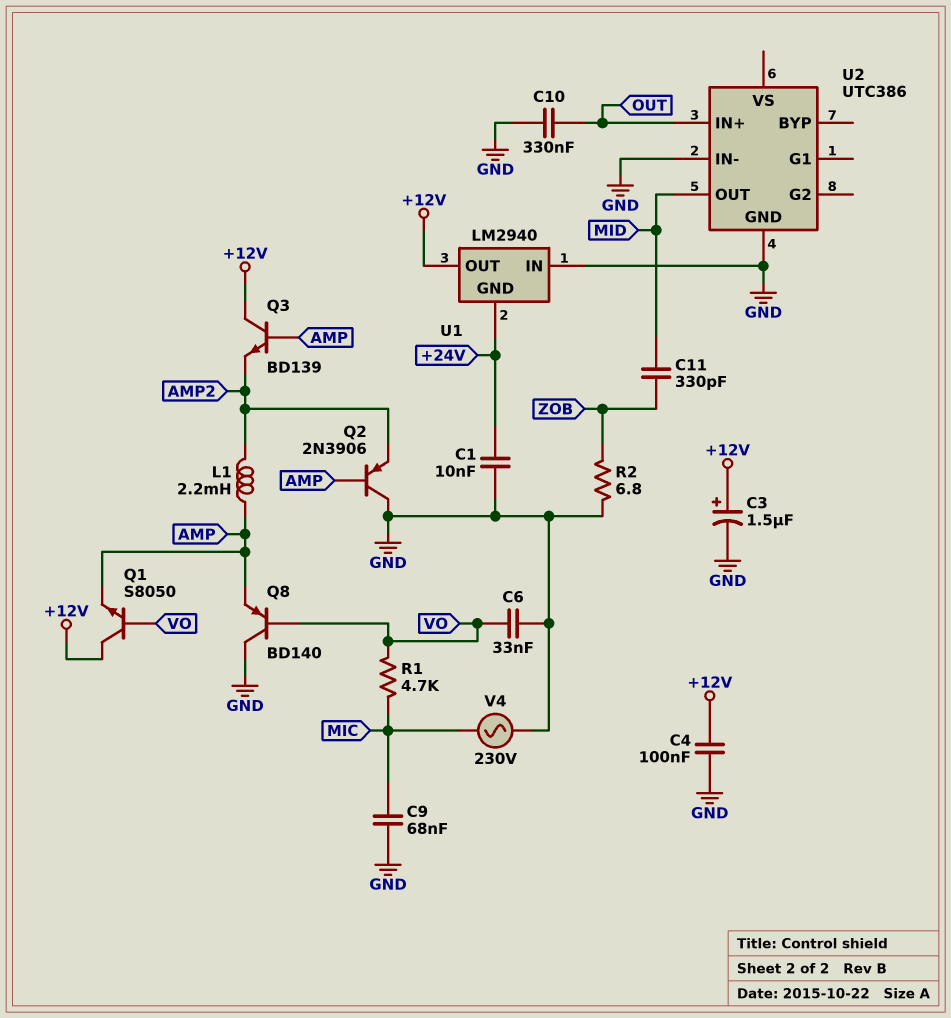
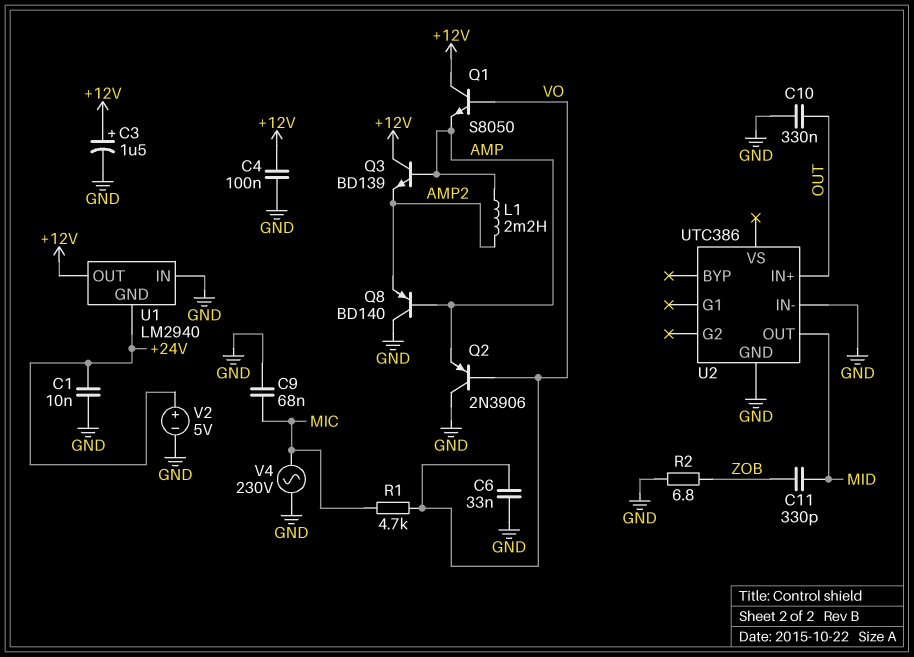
Q2: PNP 2N3906 (B AMP, C GND, E AMP2) -> PNP 2N3906 (B VO, C GND, E AMP)
Q8: PNP BD140 (B VO, C GND, E AMP) -> PNP BD140 (B AMP, C GND, E AMP2)
V2: none -> 5V (plus +24V, minus GND)

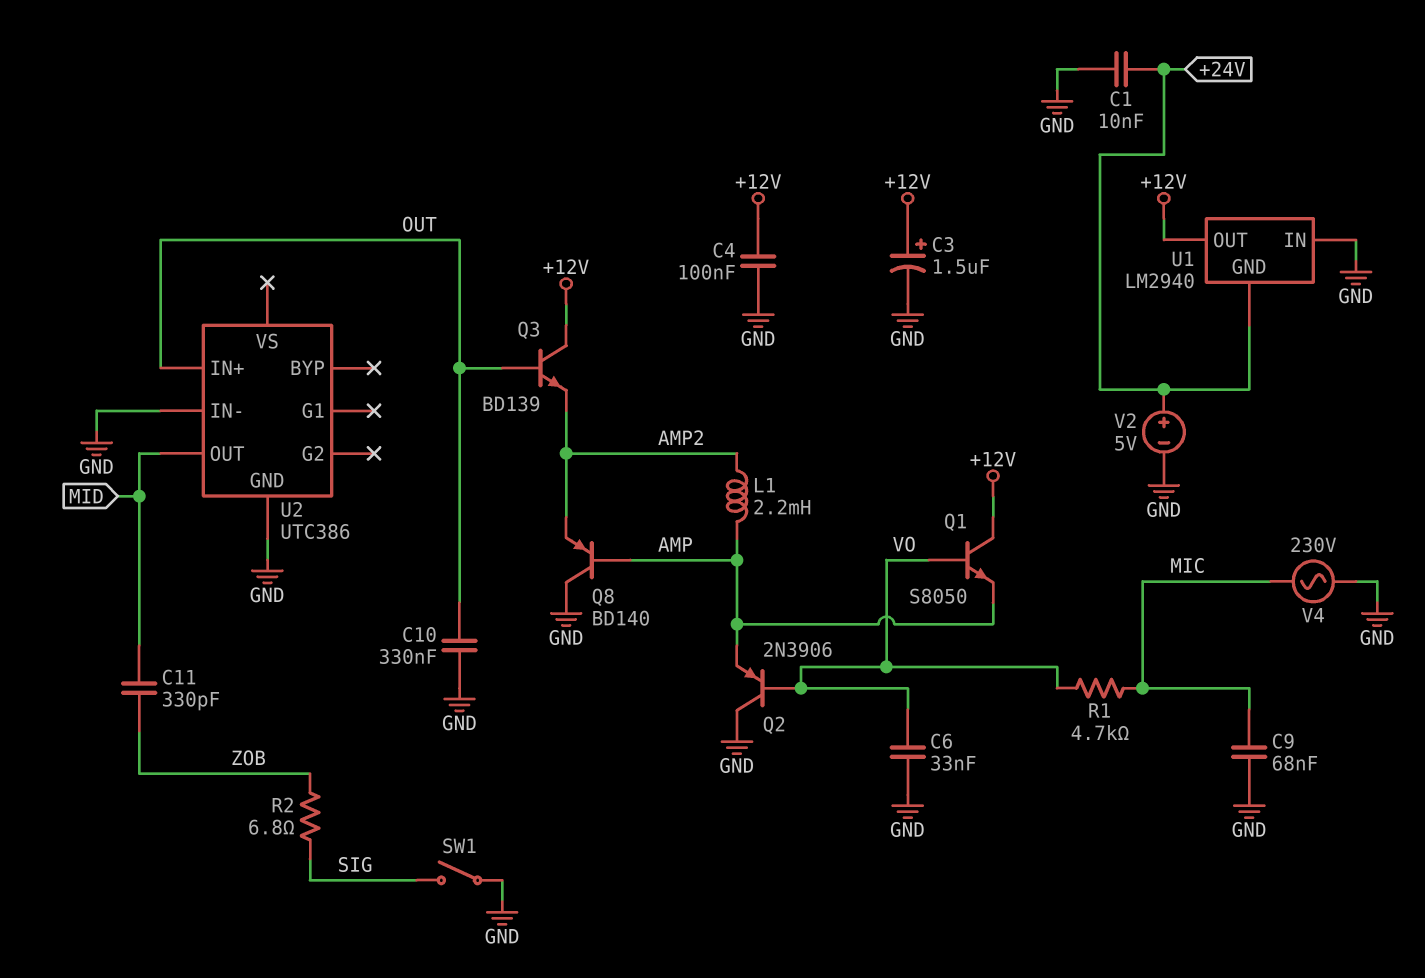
Q3: NPN BD139 (B AMP, C +12V, E AMP2) -> NPN BD139 (B OUT, C +12V, E AMP2)
R2: 6.8 (GND, ZOB) -> 6.8 (SIG, ZOB)
SW1: none -> switch (GND, SIG)

